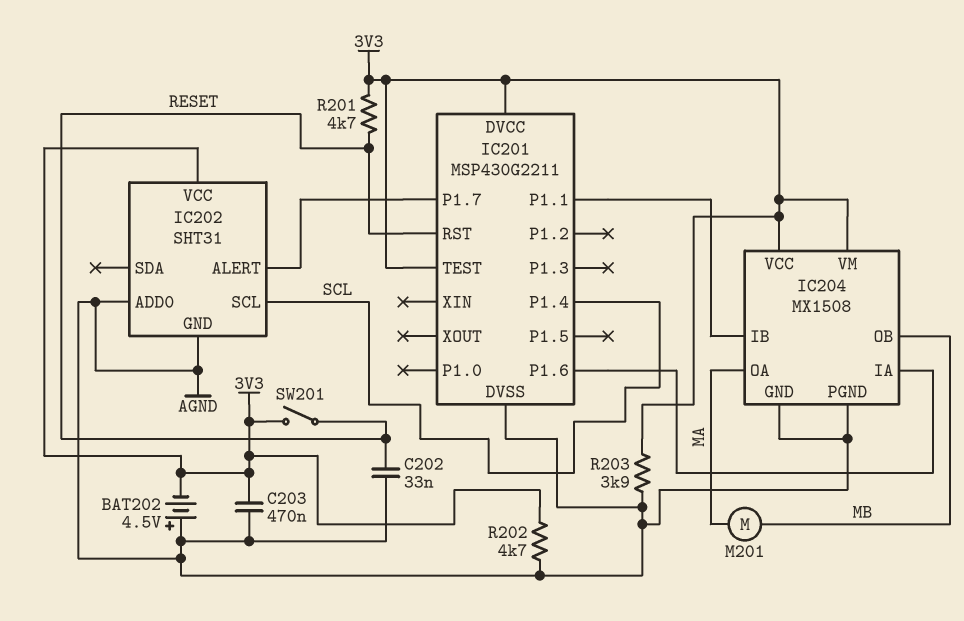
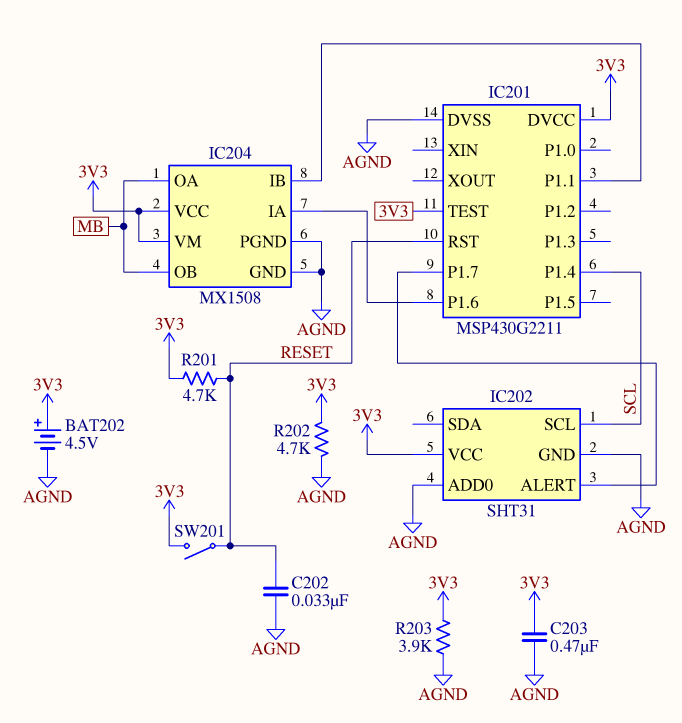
BAT202: 4.5V (plus AGND, minus 3V3) -> 4.5V (plus 3V3, minus AGND)
IC204 pin OA: MA -> MB
M201: motor (MA, MB) -> none

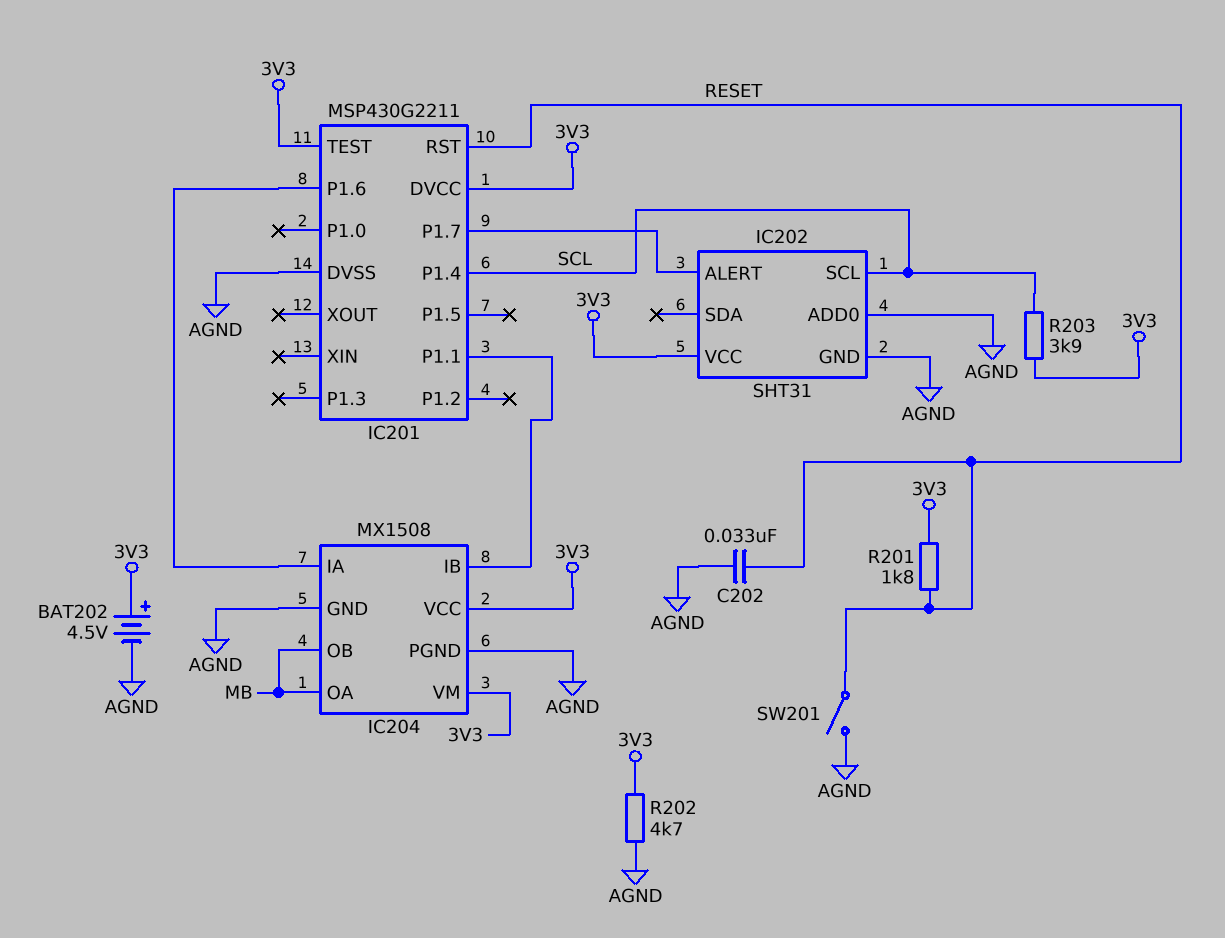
C203: 470nF (3V3, AGND) -> none
R201: 4.7k (3V3, RESET) -> 1.8k (3V3, RESET)
R203: 3.9k (3V3, AGND) -> 3.9k (3V3, SCL)
SW201: switch (3V3, RESET) -> switch (AGND, RESET)

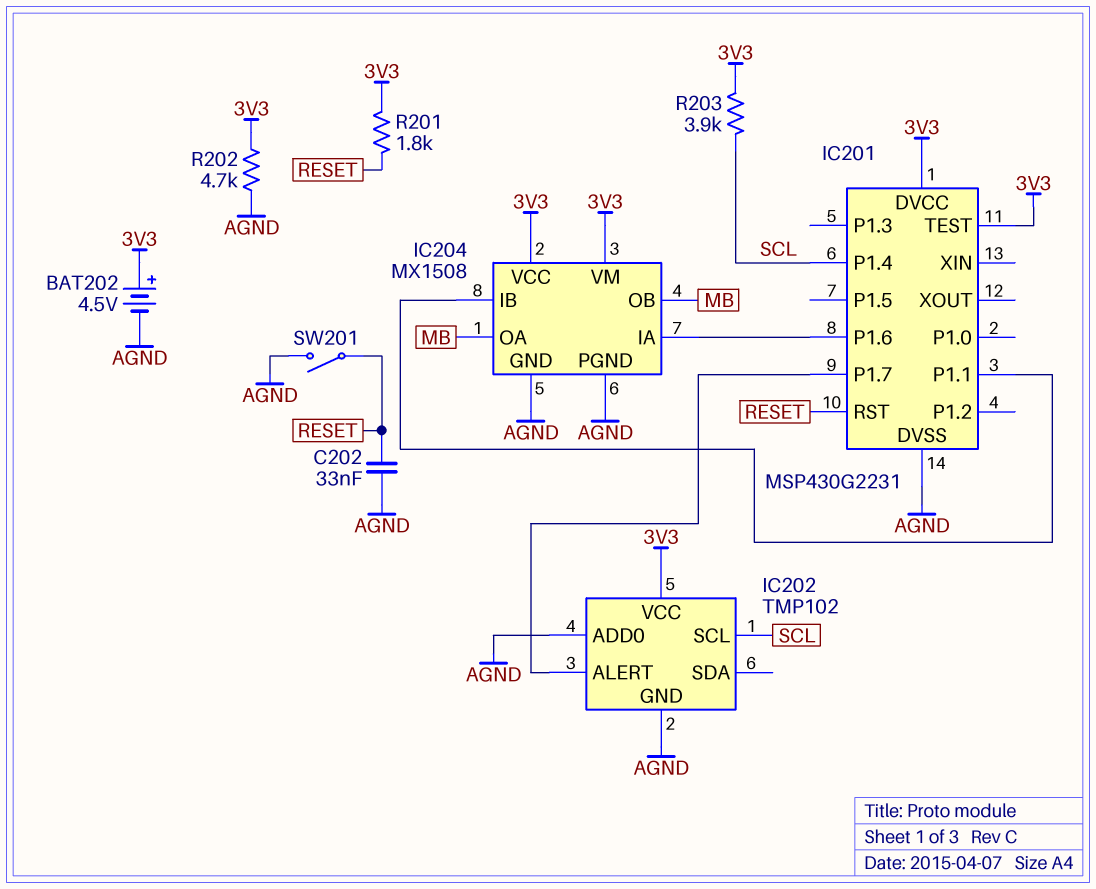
IC201: MSP430G2211 -> MSP430G2231
IC202: SHT31 -> TMP102

